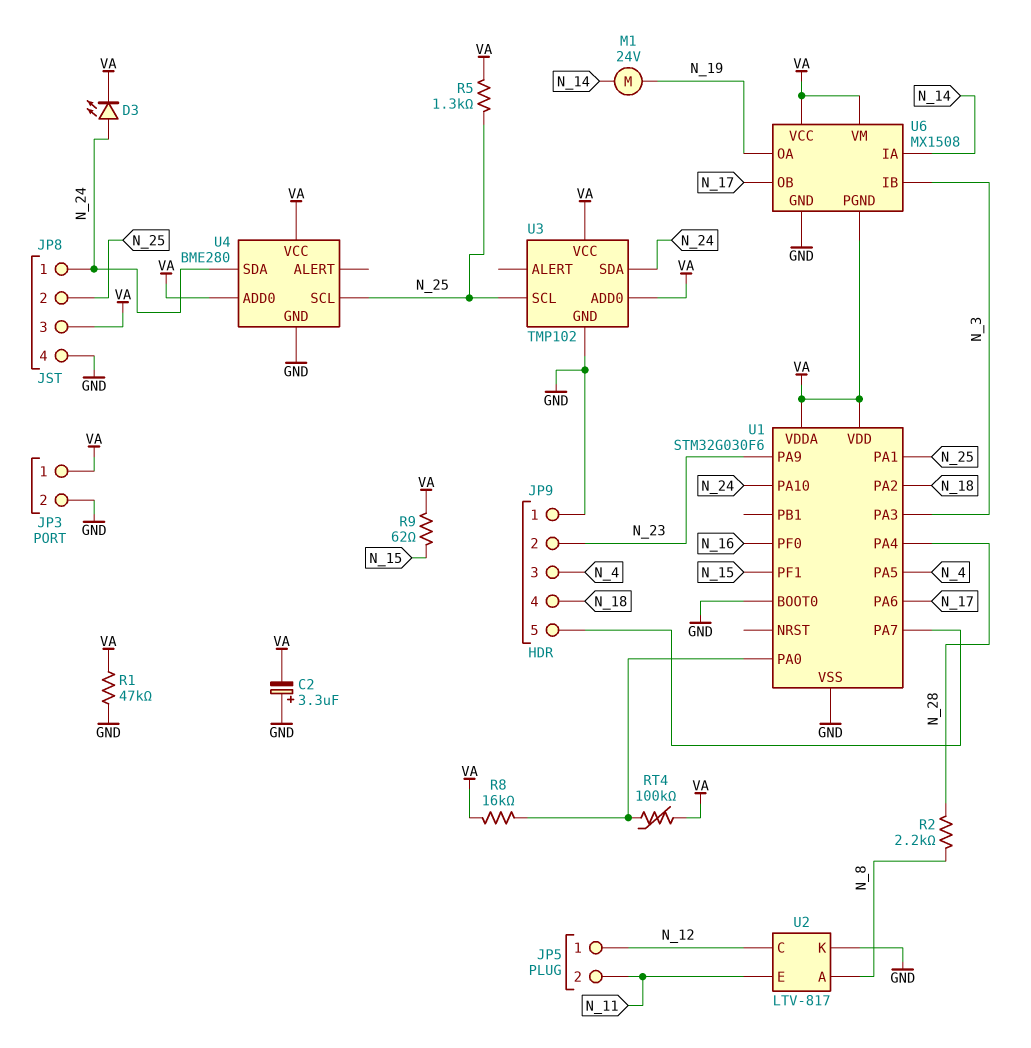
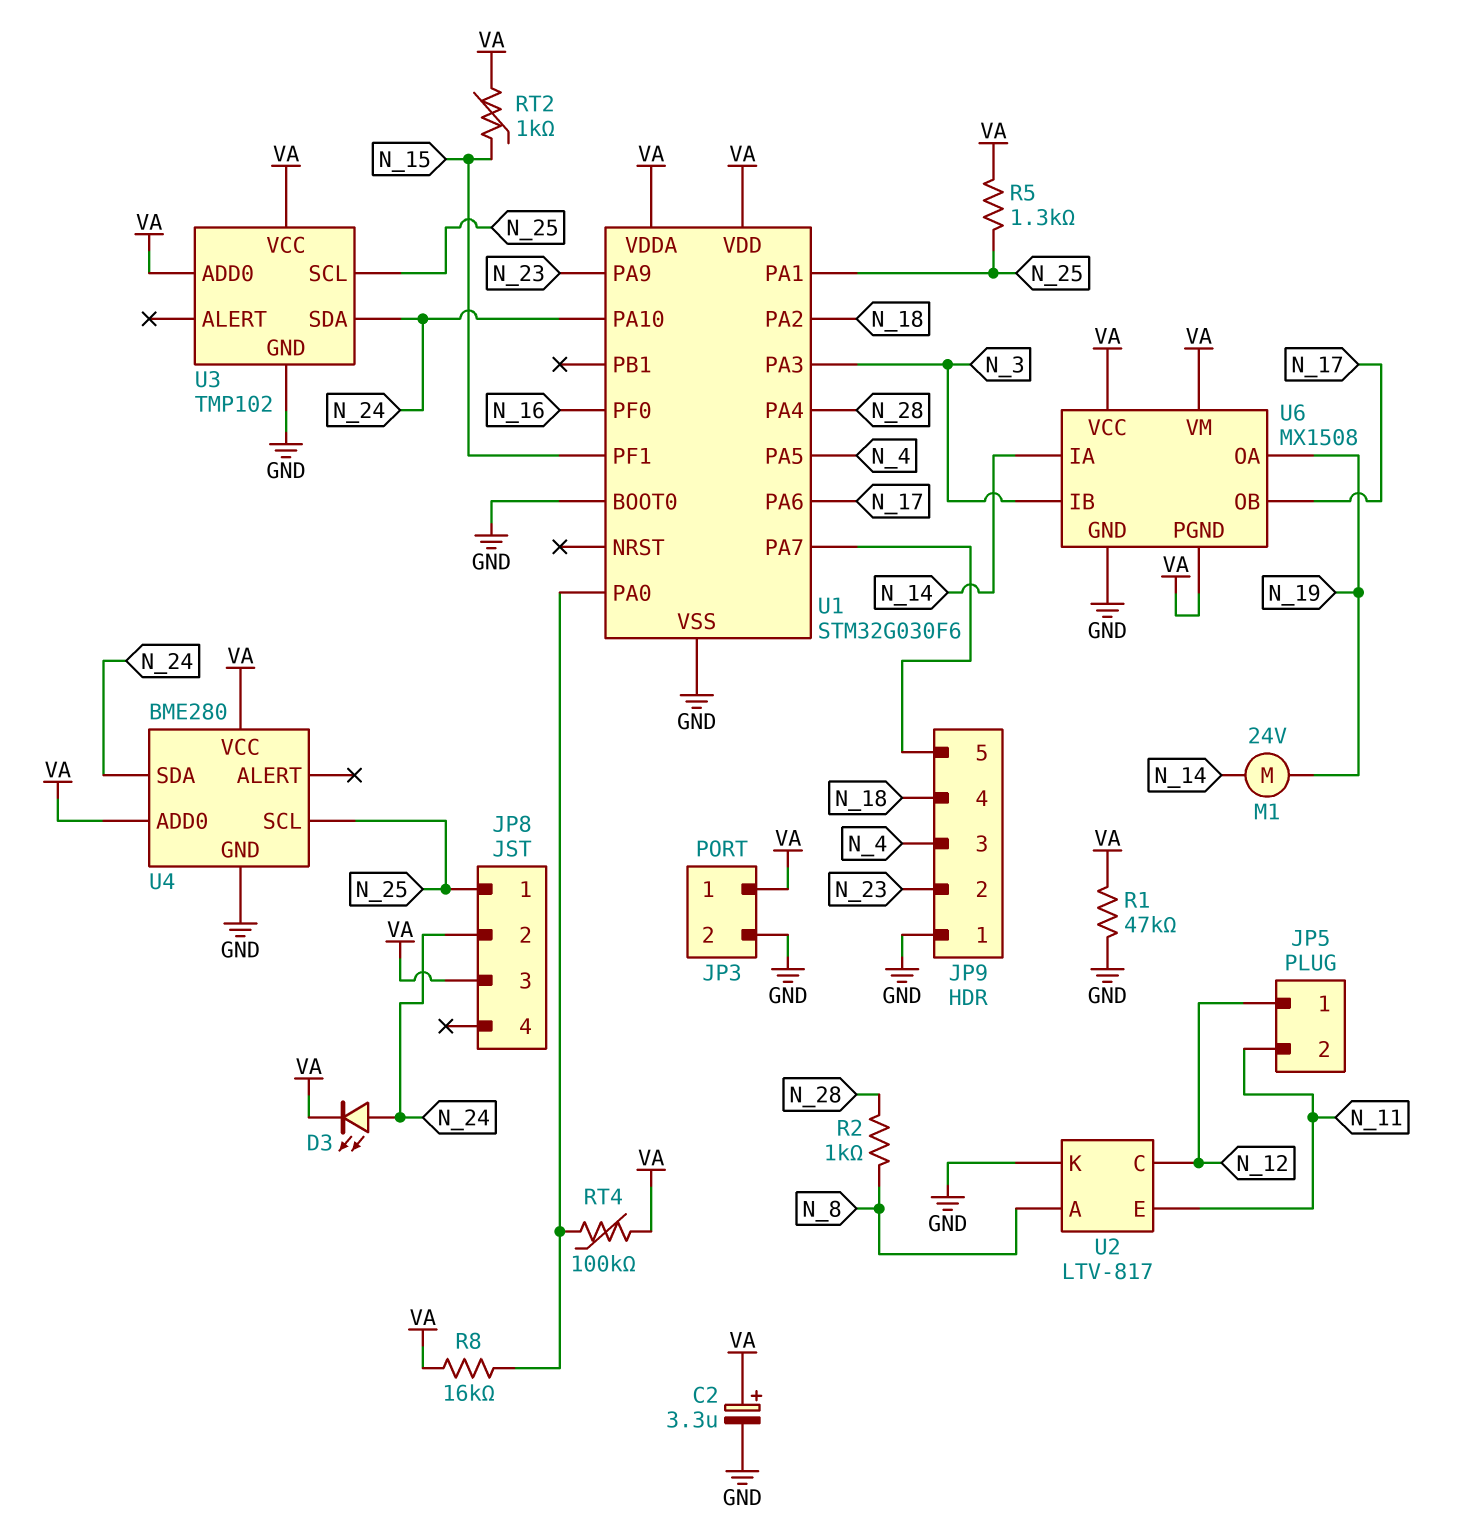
C2: 3.3uF (plus GND, minus VA) -> 3.3uF (plus VA, minus GND)
JP8 pin 1: N_24 -> N_25
JP8 pin 2: N_25 -> N_24
JP8 pin 4: GND -> none
R2: 2.2k (N_8, N_28) -> 1k (N_8, N_28)
R9: 62 (N_15, VA) -> none
RT2: none -> 1k (N_15, VA)

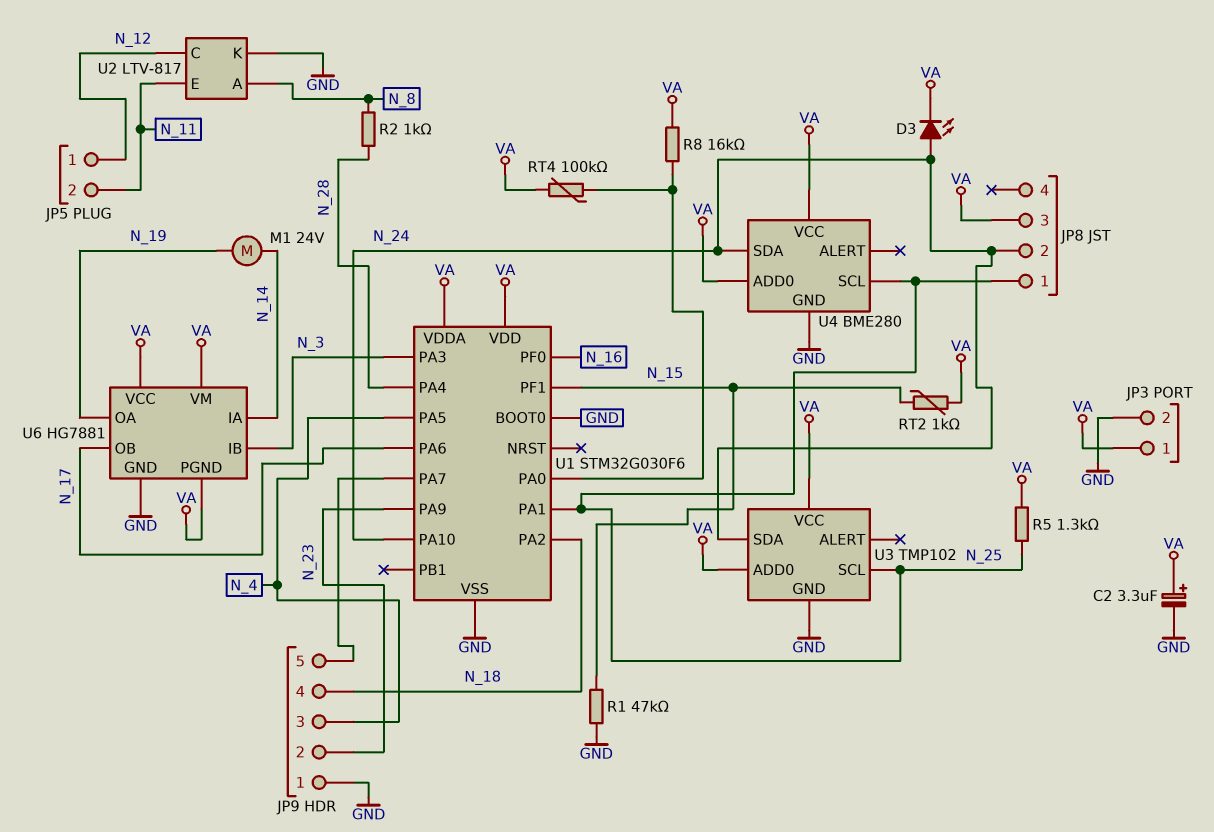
R1: 47k (GND, VA) -> 47k (GND, N_15)
U6: MX1508 -> HG7881

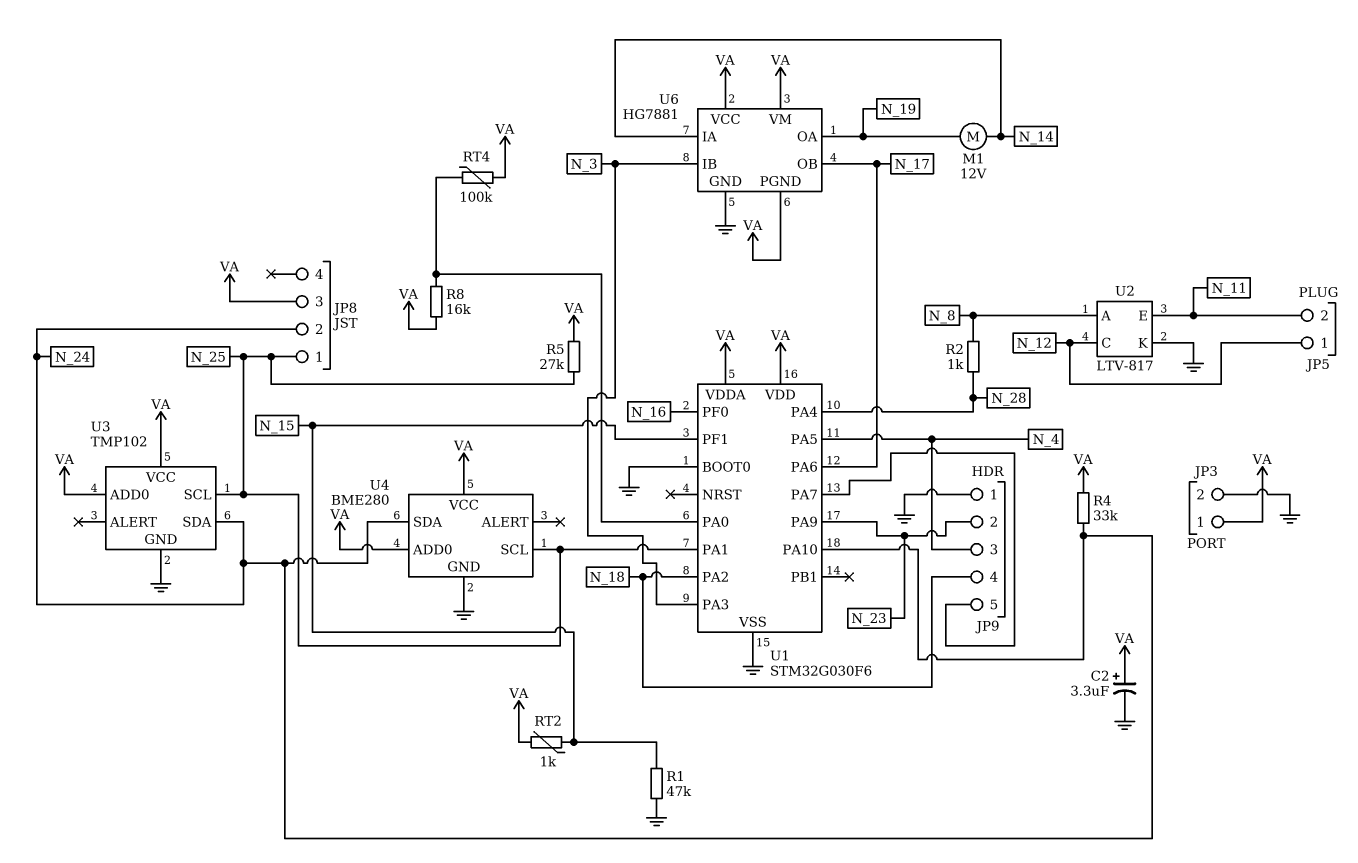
D3: LED (A N_24, K VA) -> none
M1: motor 24V (N_14, N_19) -> motor 12V (N_14, N_19)
R4: none -> 33k (N_24, VA)
R5: 1.3k (N_25, VA) -> 27k (N_25, VA)

